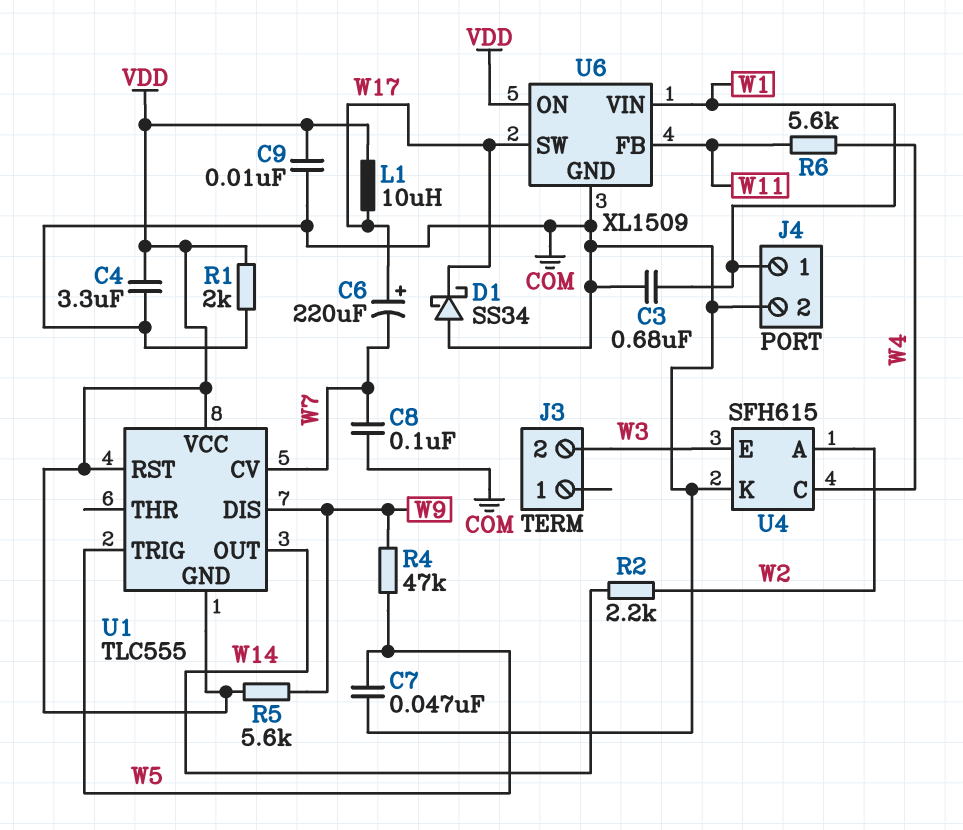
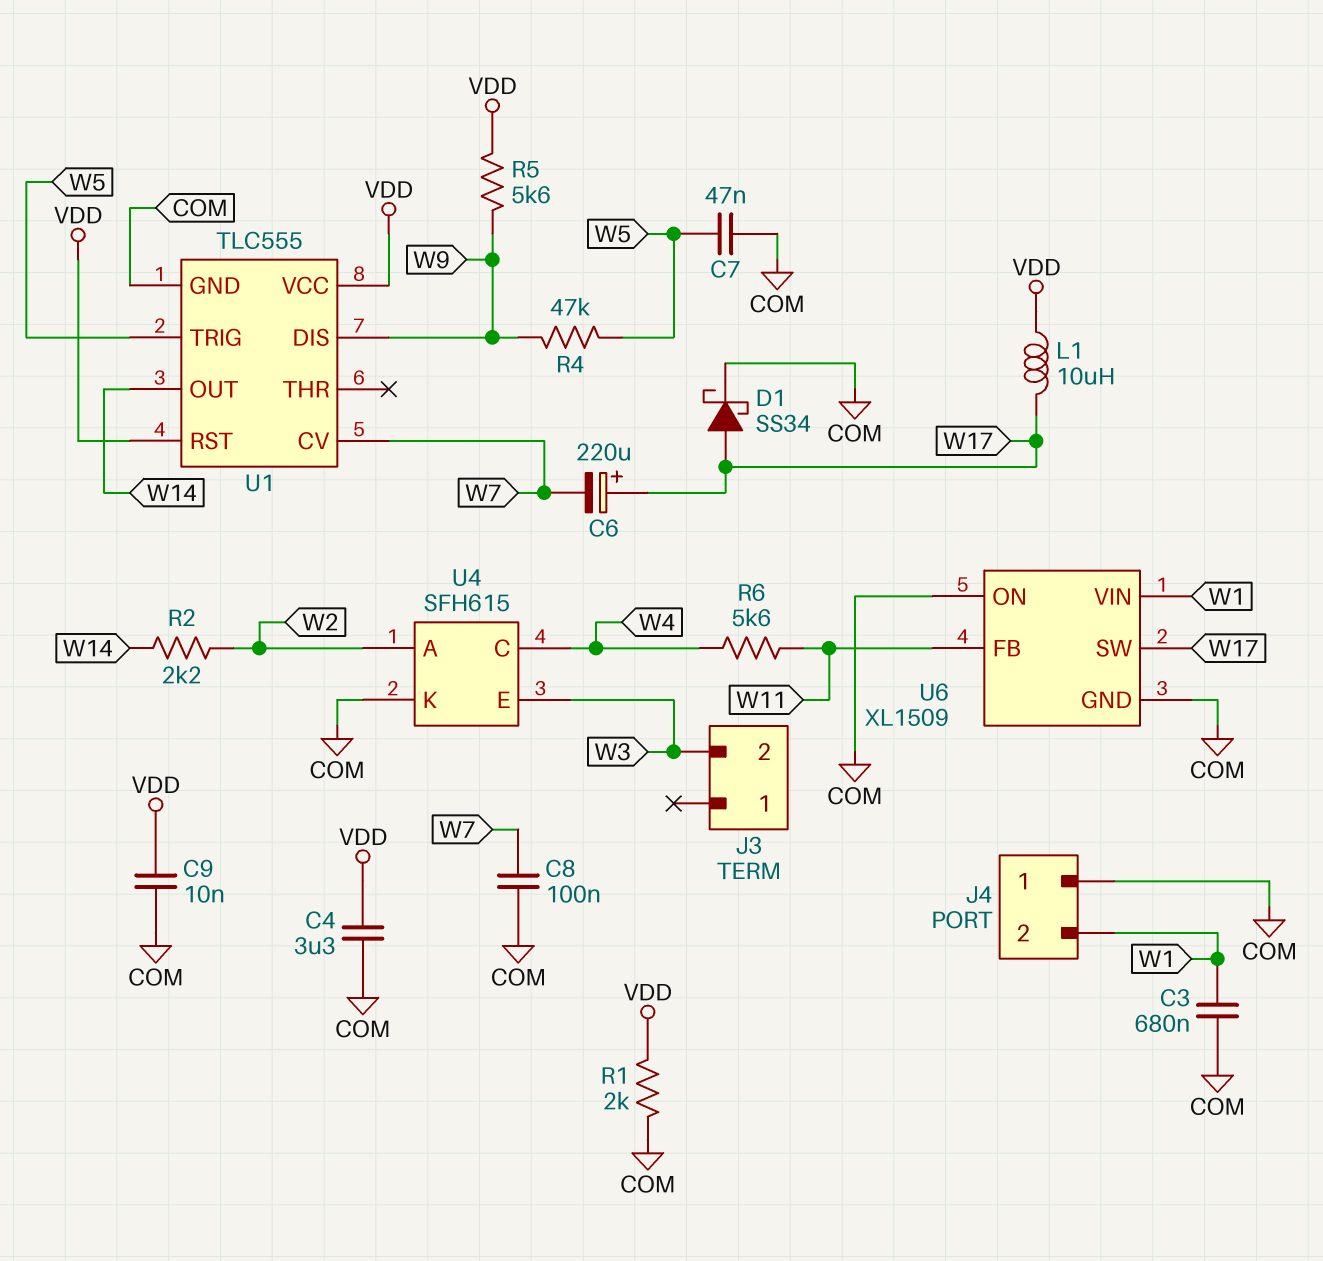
D1: schottky SS34 (A COM, K W17) -> schottky SS34 (A W17, K COM)
J4 pin 1: W1 -> COM
J4 pin 2: COM -> W1
U1 pin GND: VDD -> COM
U6 pin ON: VDD -> COM

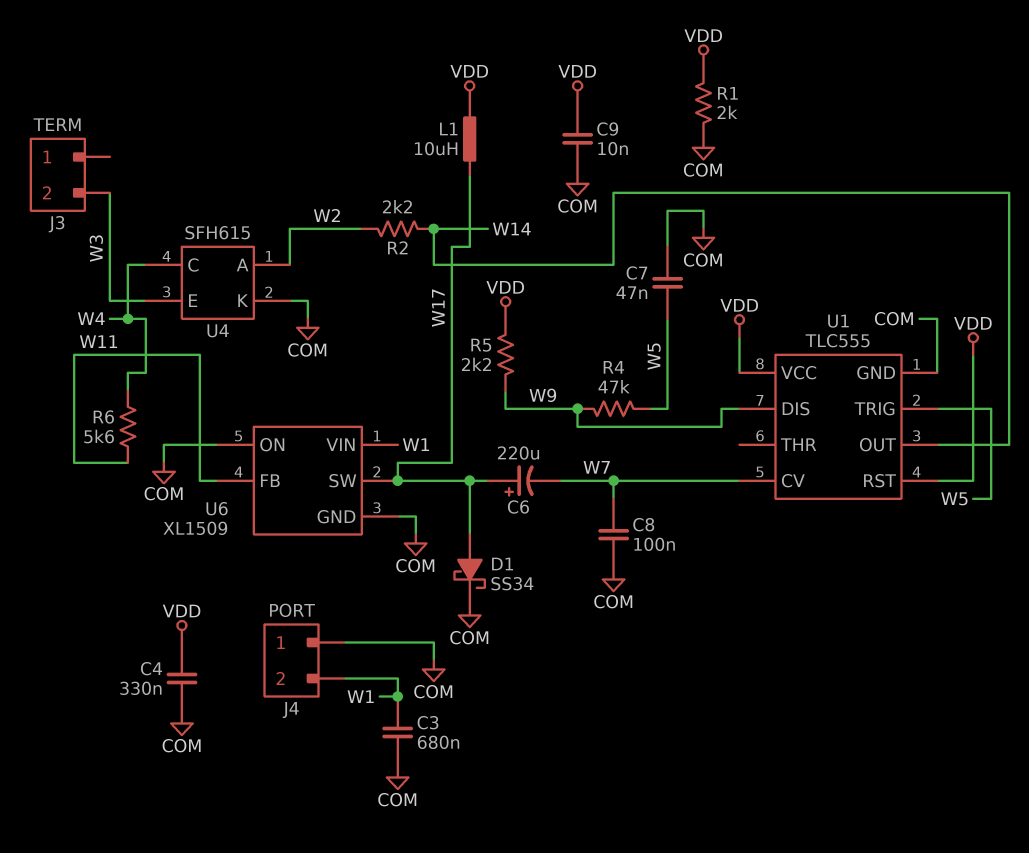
C4: 3.3uF (COM, VDD) -> 330nF (COM, VDD)
R5: 5.6k (VDD, W9) -> 2.2k (VDD, W9)

